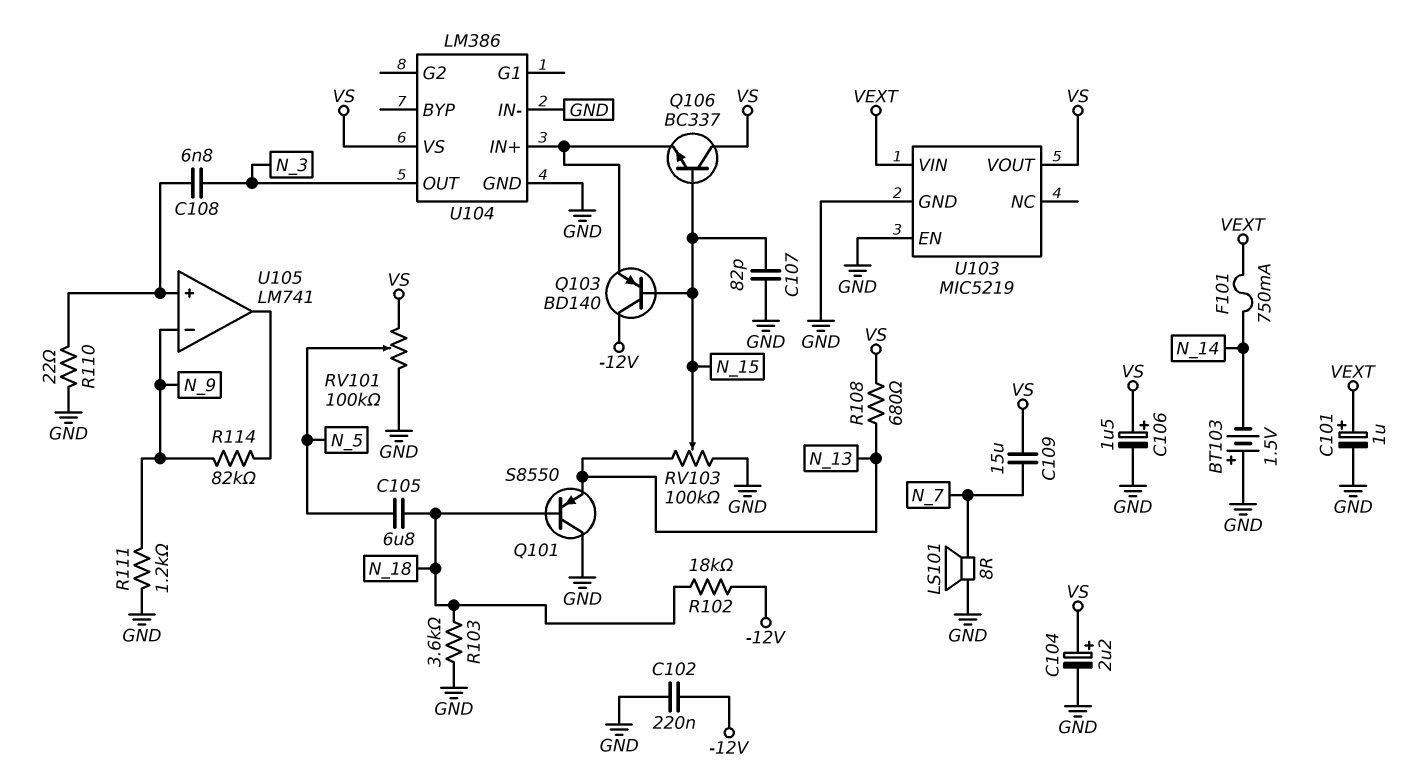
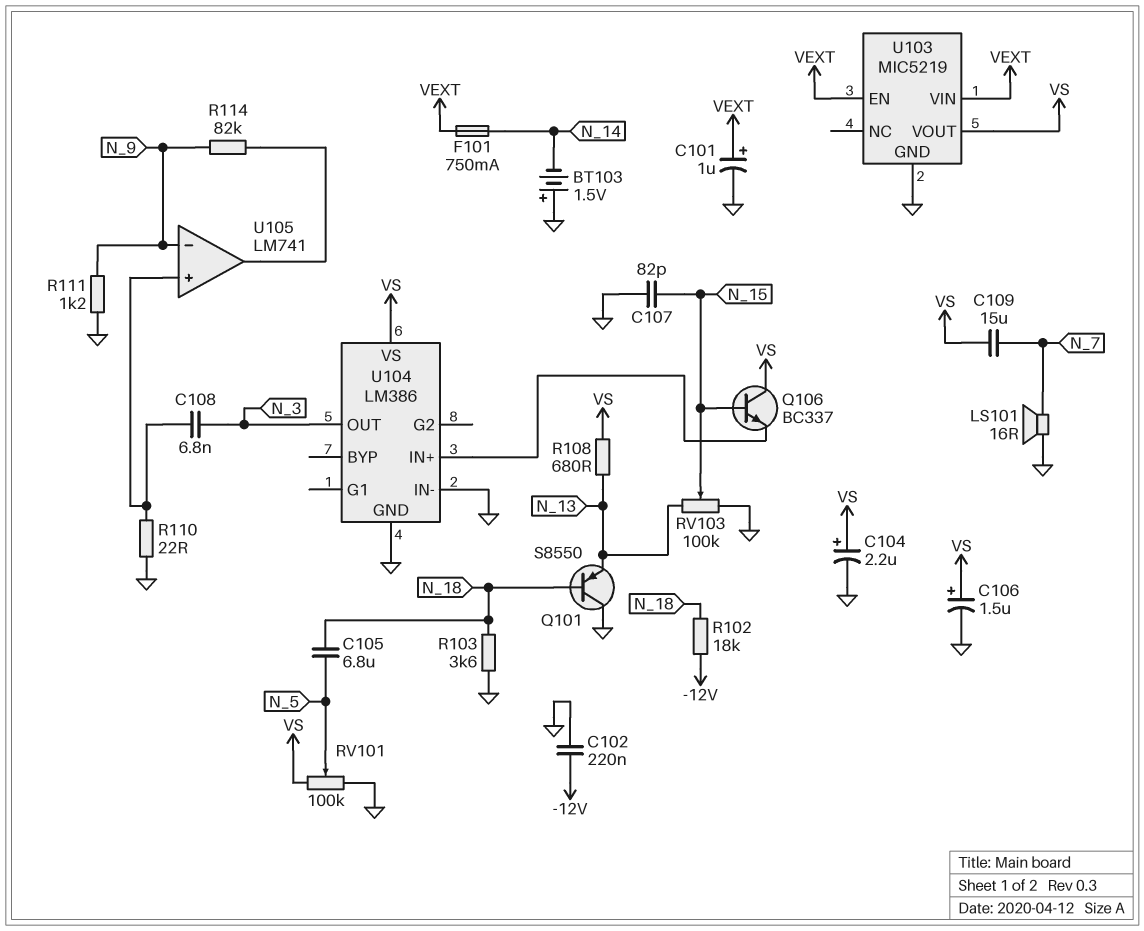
LS101: speaker 8R (GND, N_7) -> speaker 16R (GND, N_7)
Q103: PNP BD140 (B N_15, C -12V, E U104/IN+) -> none
U103 pin EN: GND -> VEXT

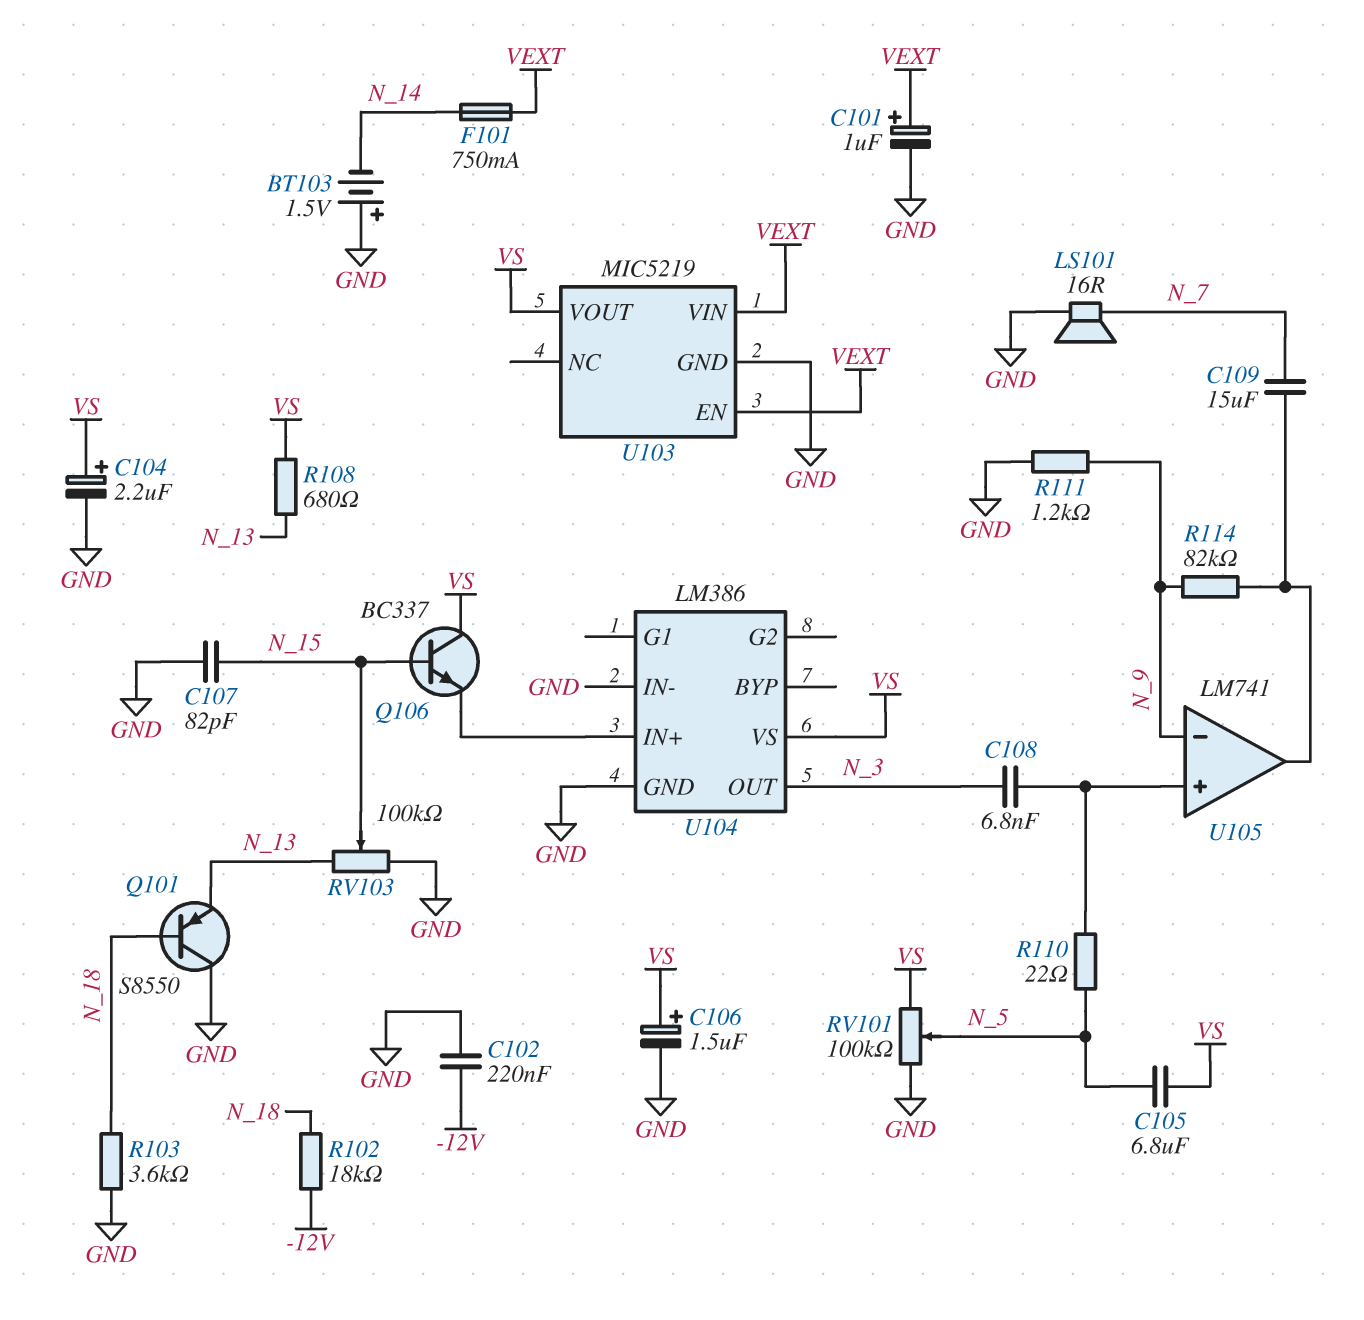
C105: 6.8uF (N_5, N_18) -> 6.8uF (N_5, VS)
C109: 15uF (N_7, VS) -> 15uF (N_7, U105/out)
R110: 22 (GND, U105/in+) -> 22 (N_5, U105/in+)

